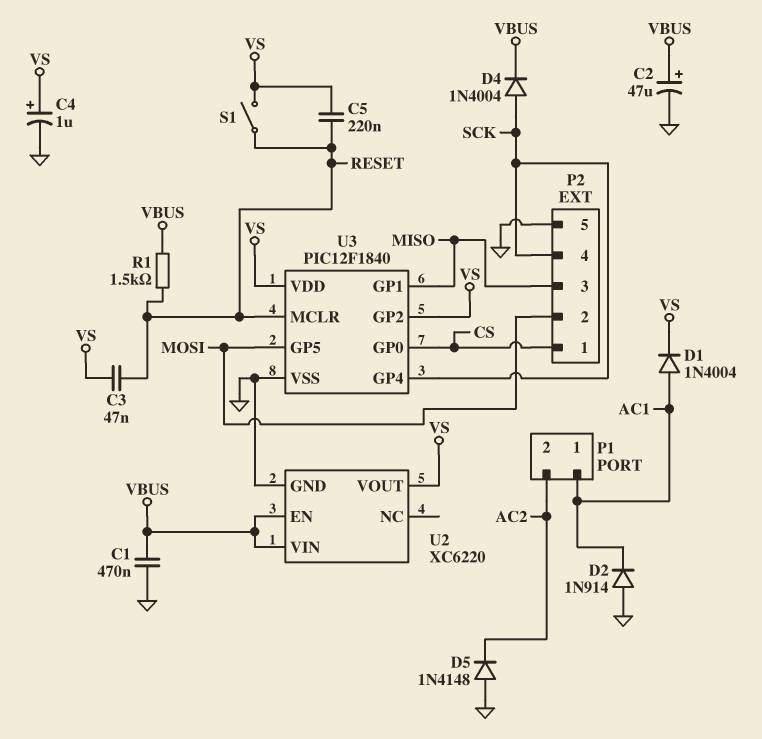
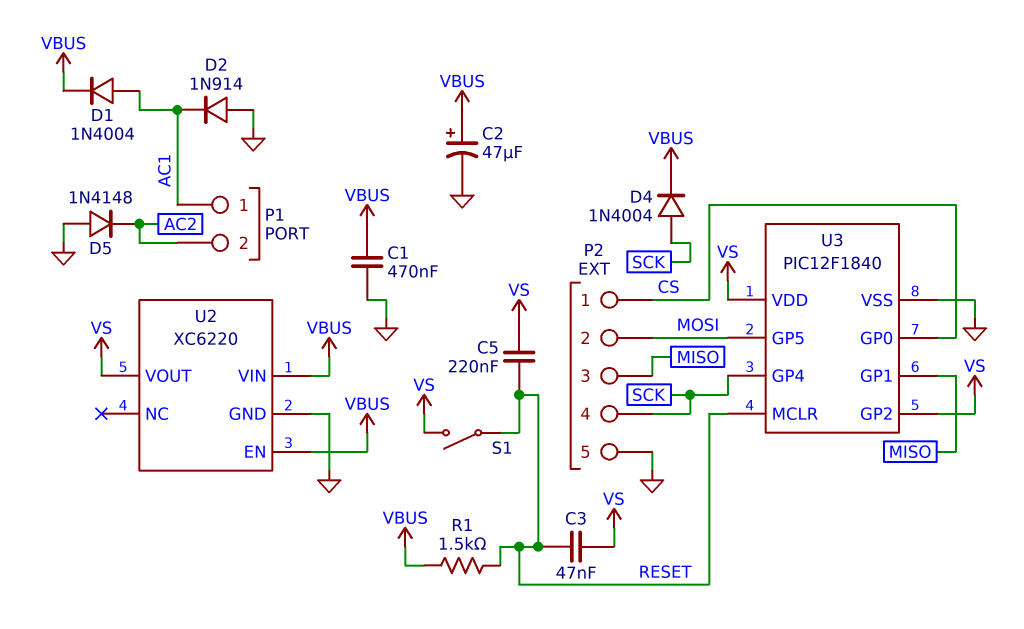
C4: 1uF (plus VS, minus GND) -> none
D1: diode 1N4004 (A AC1, K VS) -> diode 1N4004 (A AC1, K VBUS)

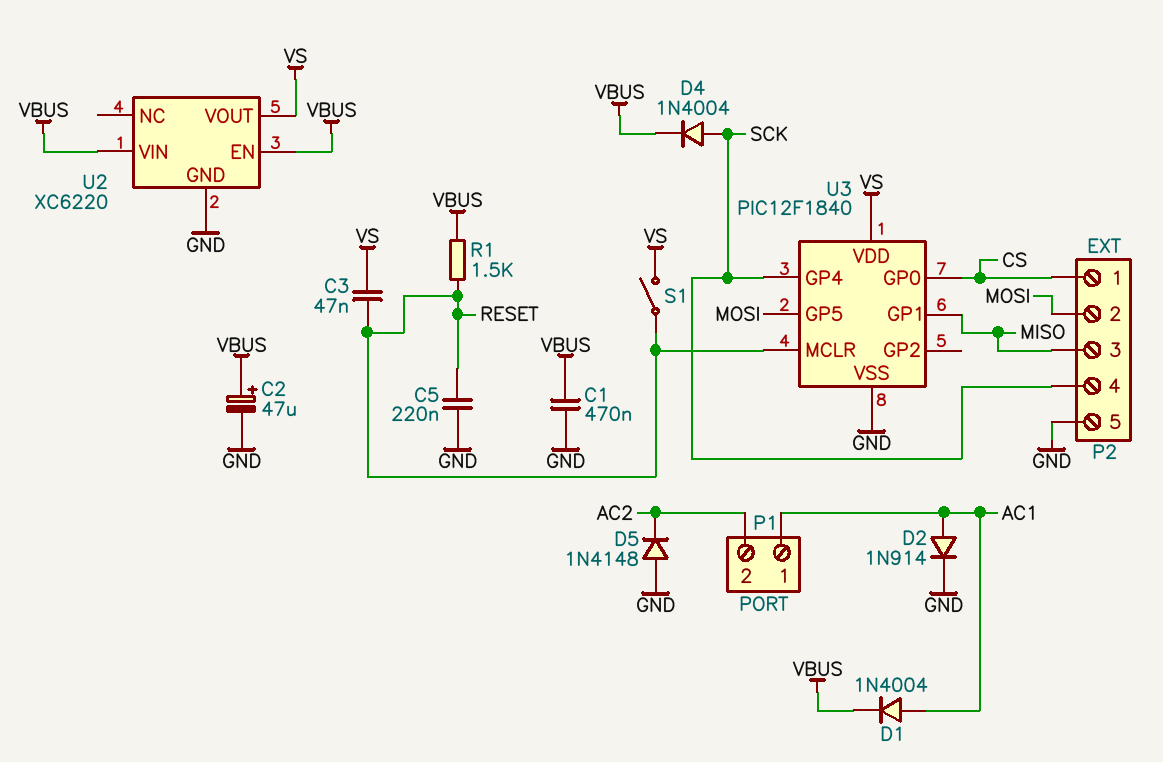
C5: 220nF (RESET, VS) -> 220nF (GND, RESET)
D2: diode 1N914 (A GND, K AC1) -> diode 1N914 (A AC1, K GND)
U3 pin GP2: VS -> none

